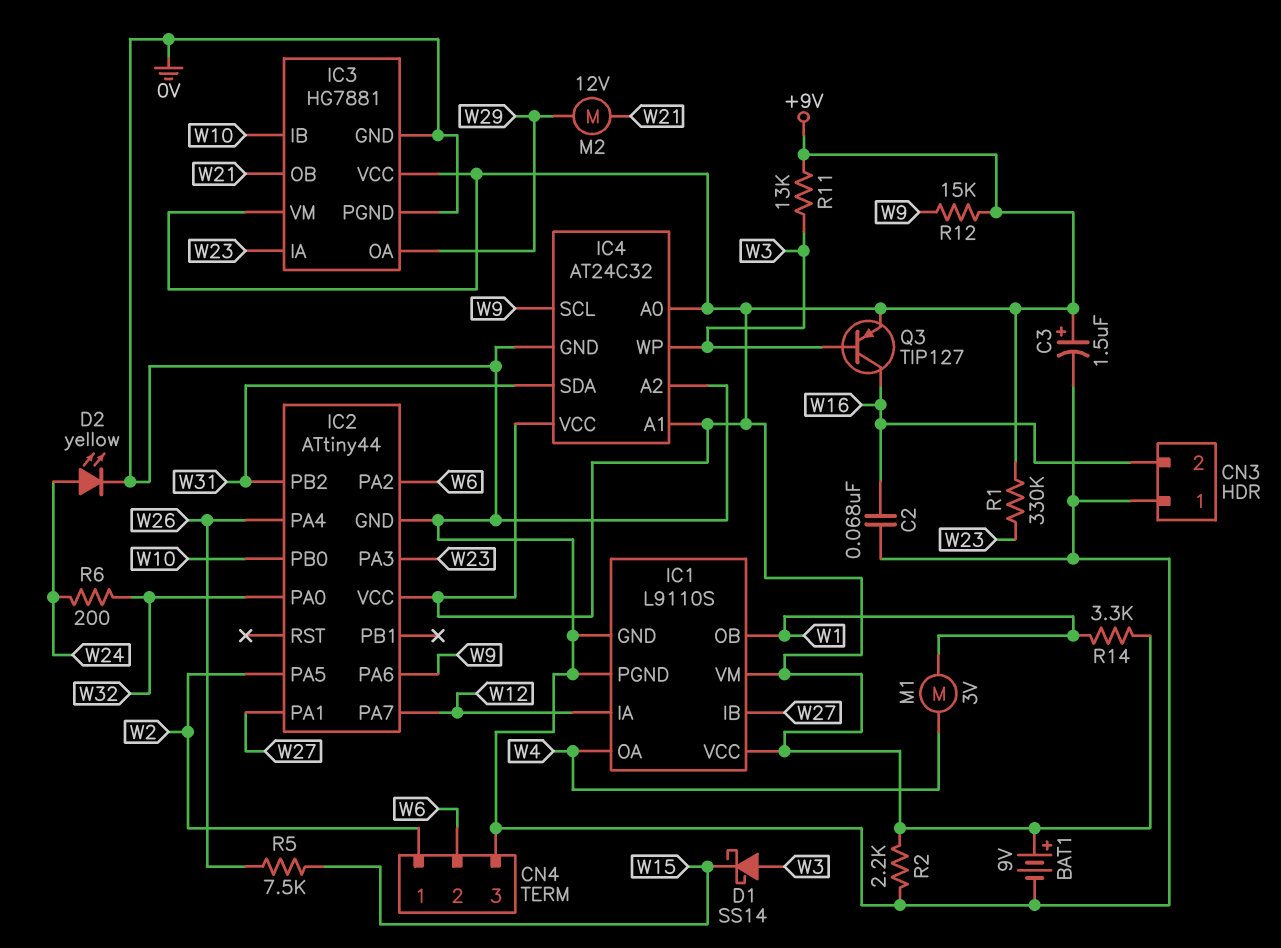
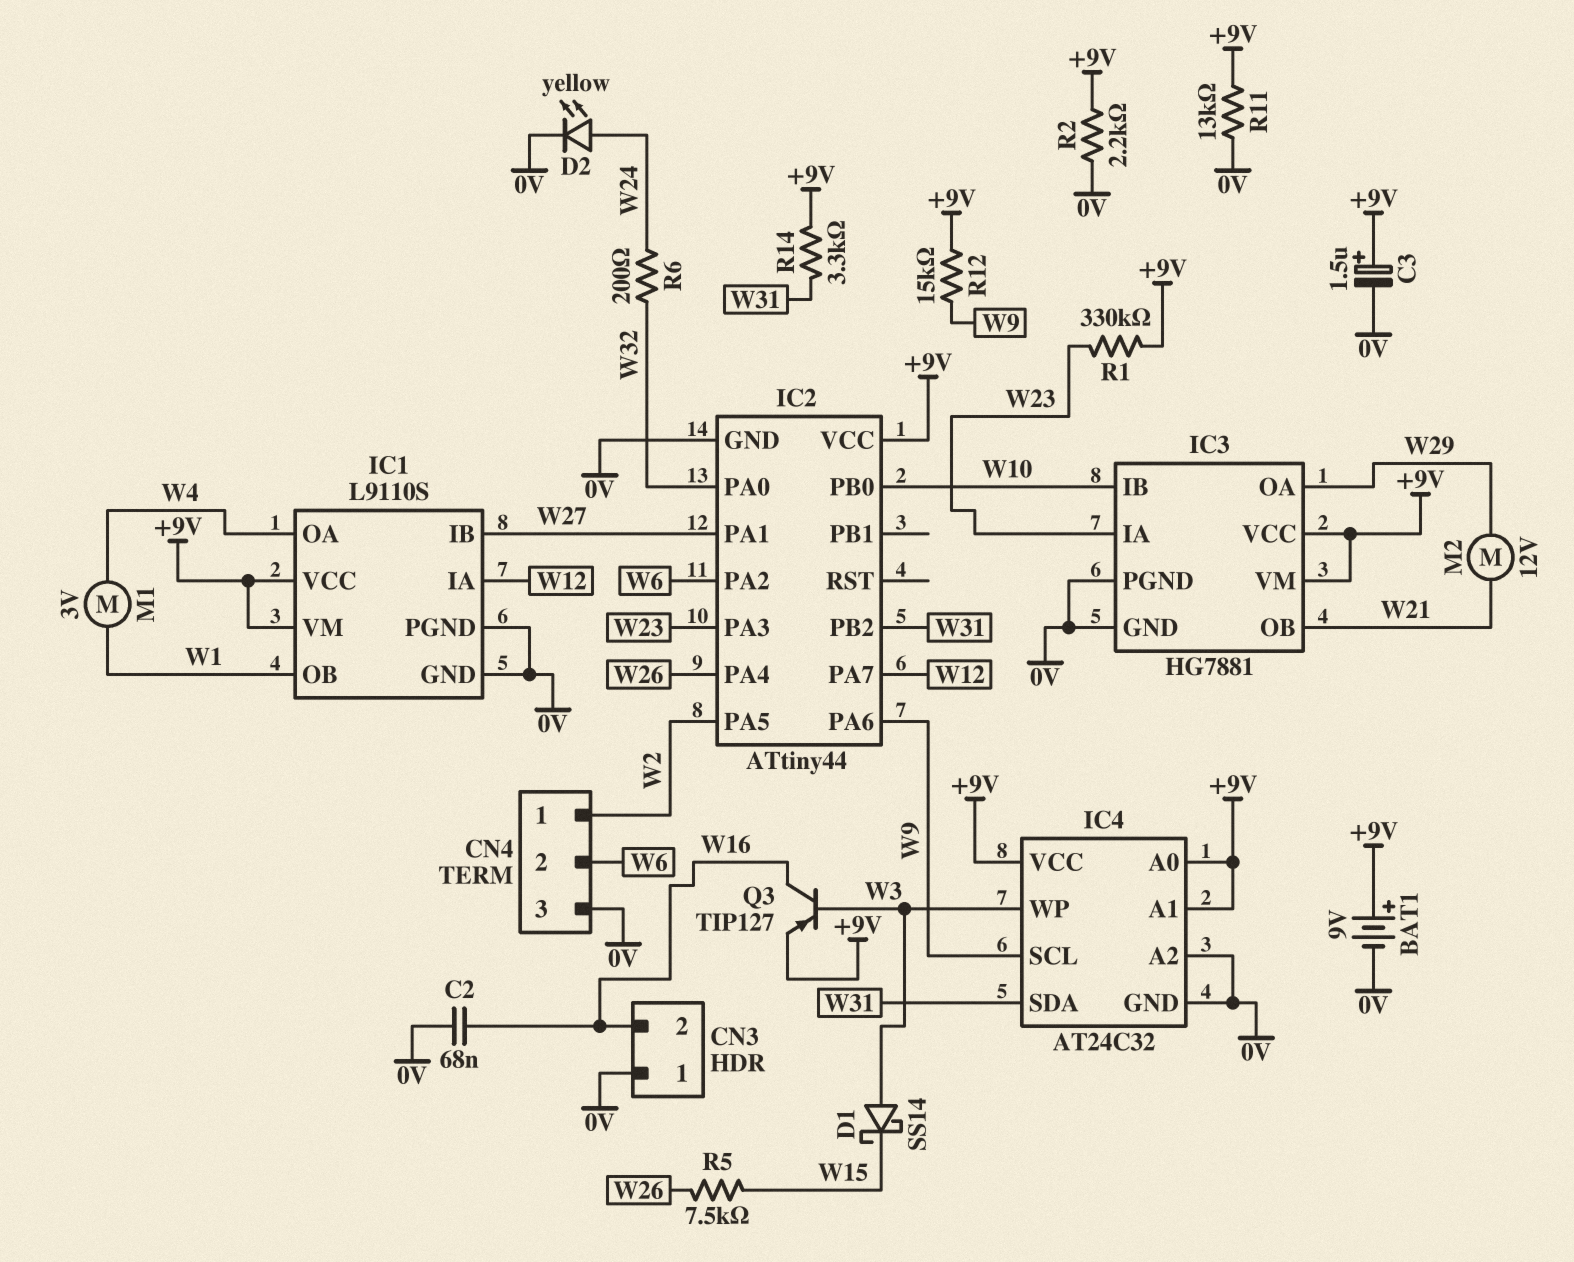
R11: 13k (+9V, W3) -> 13k (+9V, 0V)
R14: 3.3k (+9V, W1) -> 3.3k (+9V, W31)

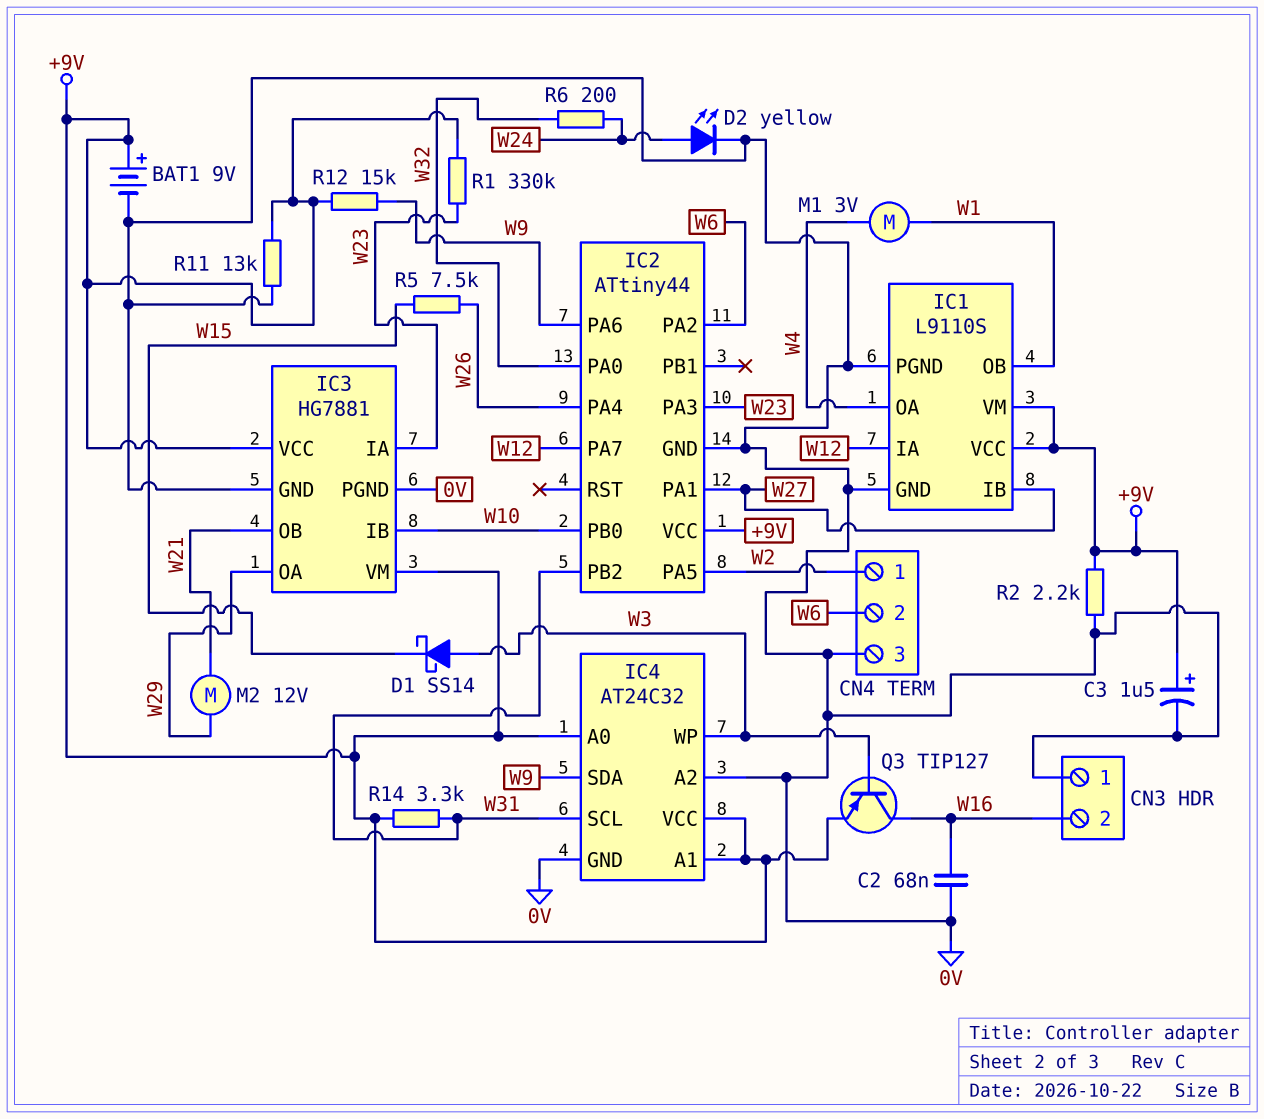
IC4 pin SCL: W9 -> W31
IC4 pin SDA: W31 -> W9

